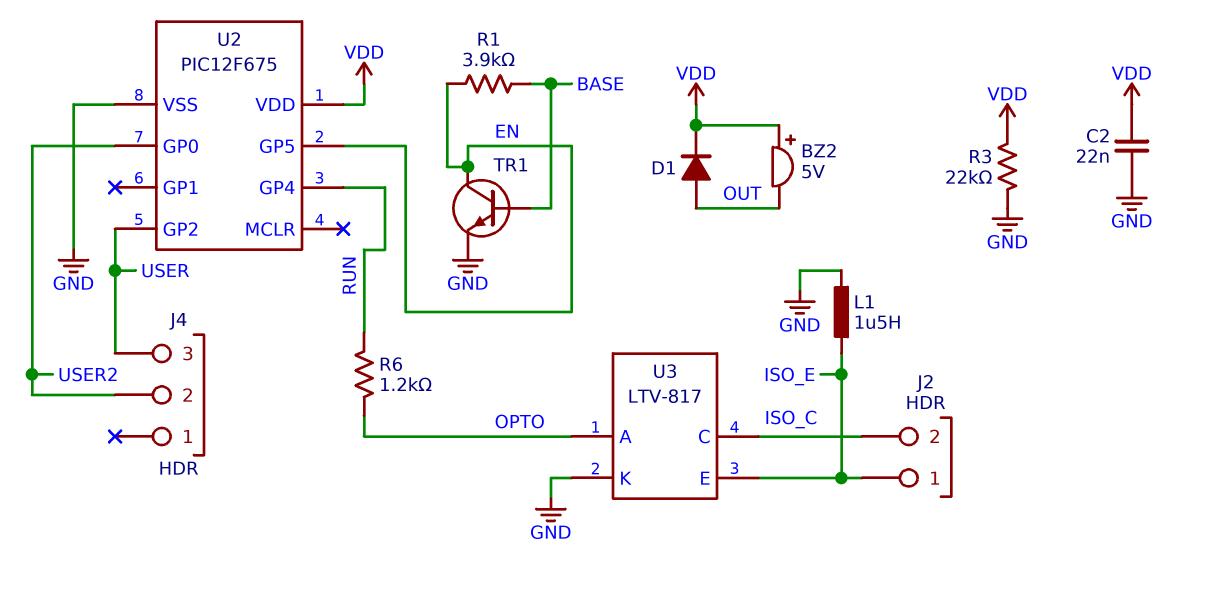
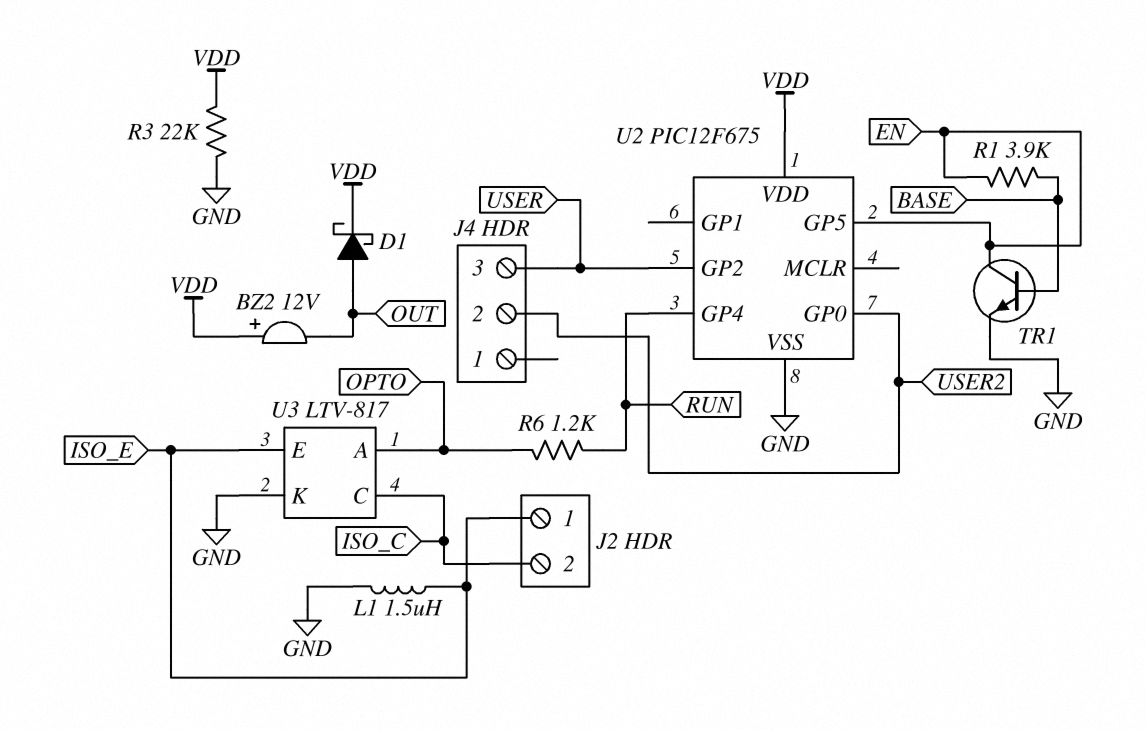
BZ2: buzzer 5V (plus VDD, minus OUT) -> buzzer 12V (plus VDD, minus OUT)
C2: 22nF (GND, VDD) -> none
D1: diode (A OUT, K VDD) -> schottky (A OUT, K VDD)

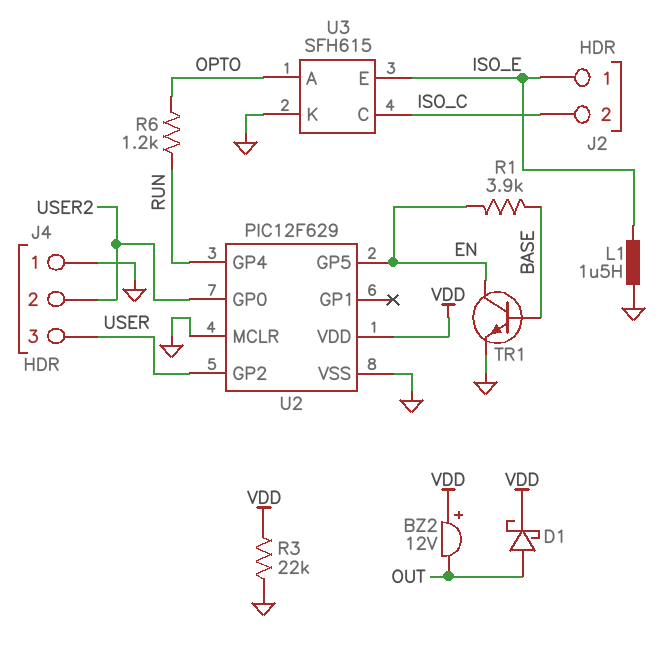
J4 pin 1: none -> GND
U2: PIC12F675 -> PIC12F629
U2 pin MCLR: none -> GND
U3: LTV-817 -> SFH615

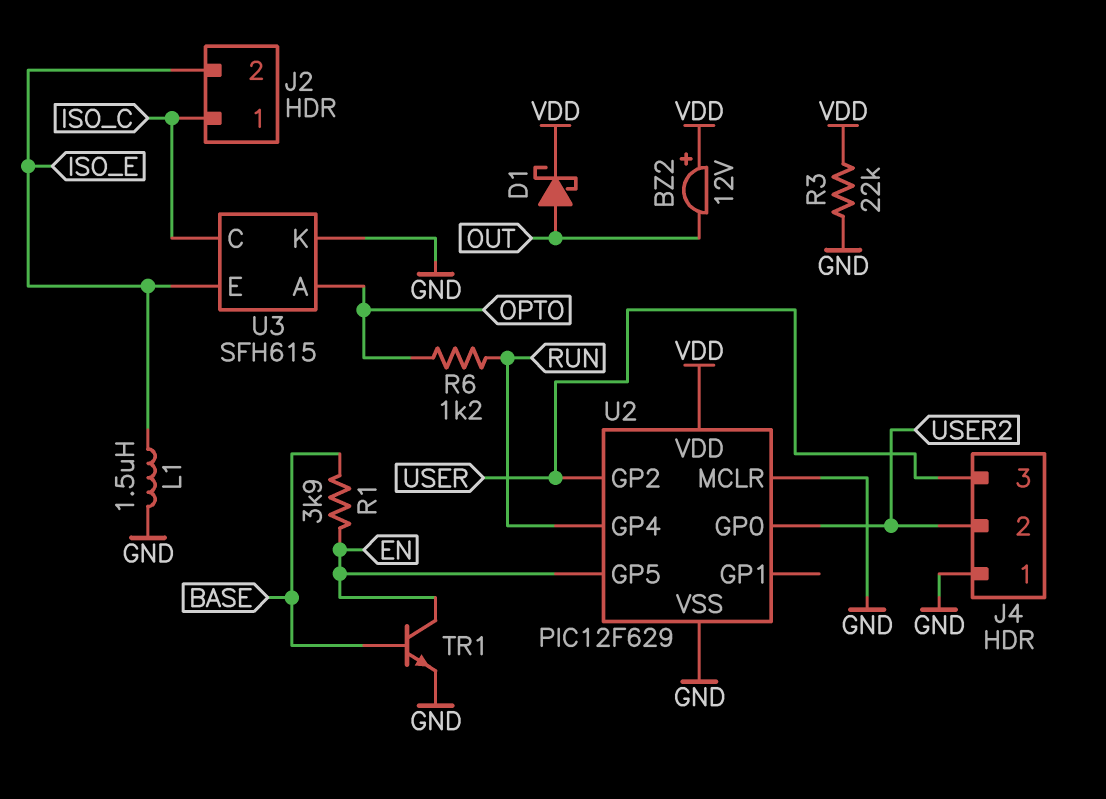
J2 pin 1: ISO_E -> ISO_C
J2 pin 2: ISO_C -> ISO_E

